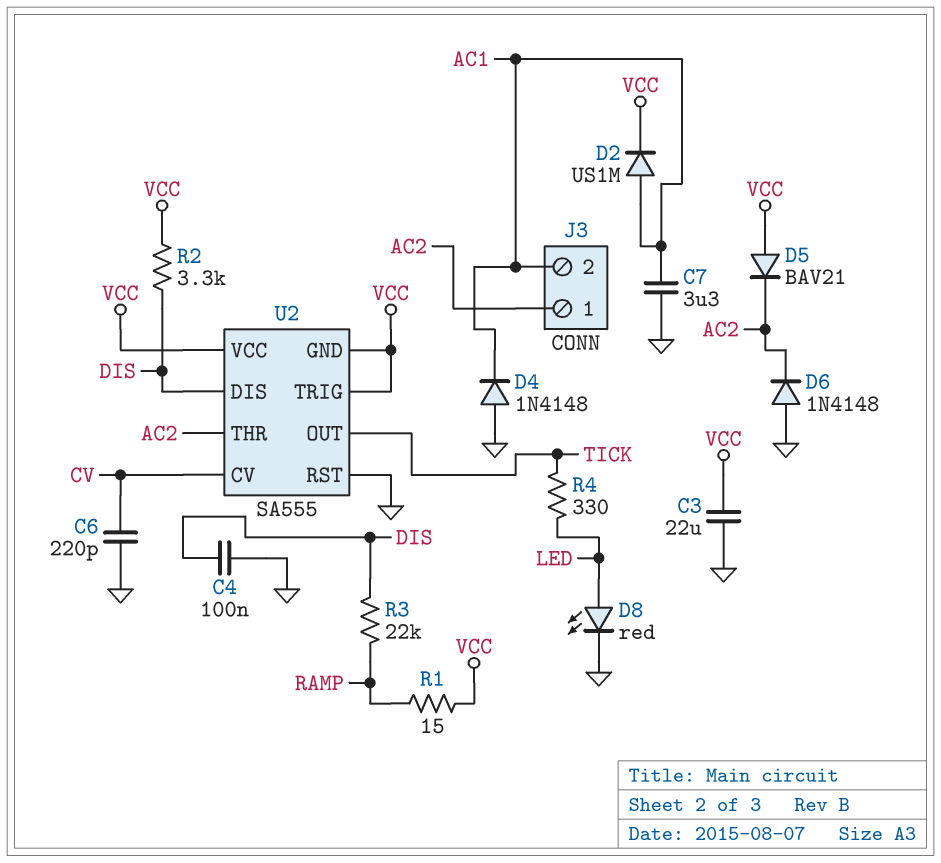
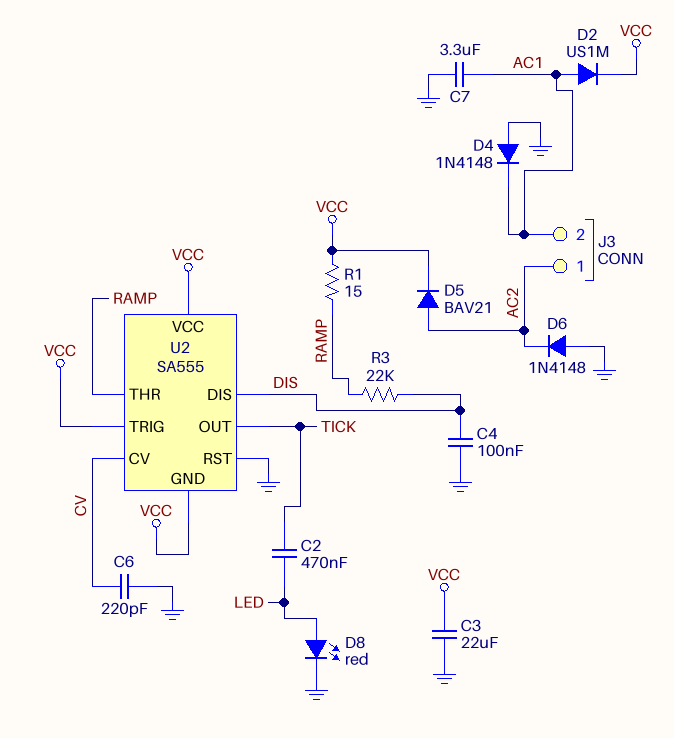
C2: none -> 470nF (LED, TICK)
D5: diode BAV21 (A VCC, K AC2) -> diode BAV21 (A AC2, K VCC)
R2: 3.3k (DIS, VCC) -> none
R4: 330 (LED, TICK) -> none
U2 pin THR: AC2 -> RAMP

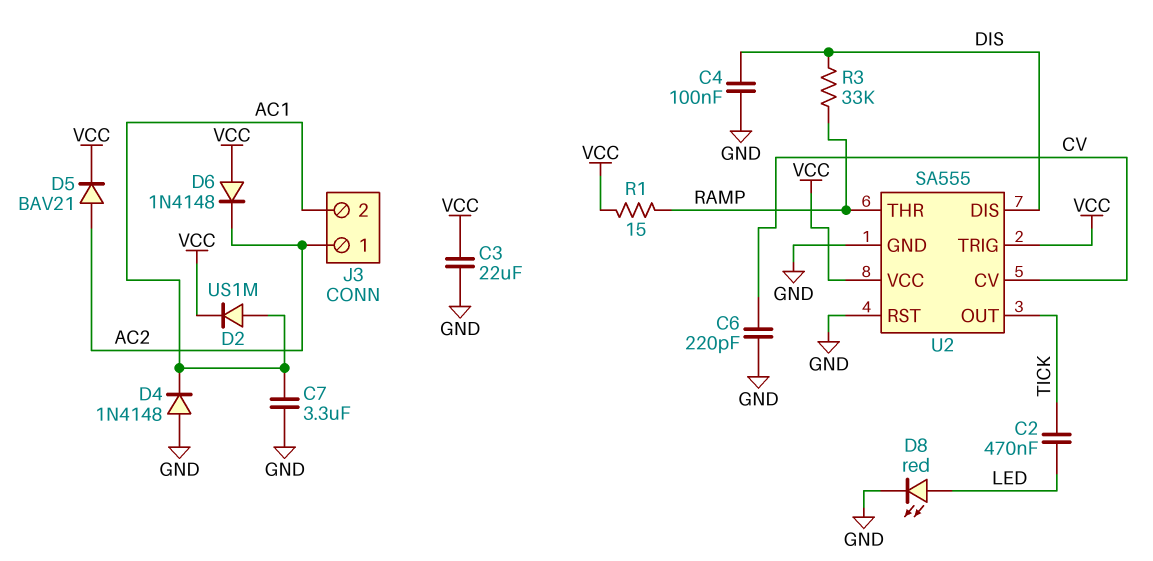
D6: diode 1N4148 (A GND, K AC2) -> diode 1N4148 (A VCC, K AC2)
R3: 22k (DIS, RAMP) -> 33k (DIS, RAMP)
U2 pin GND: VCC -> GND

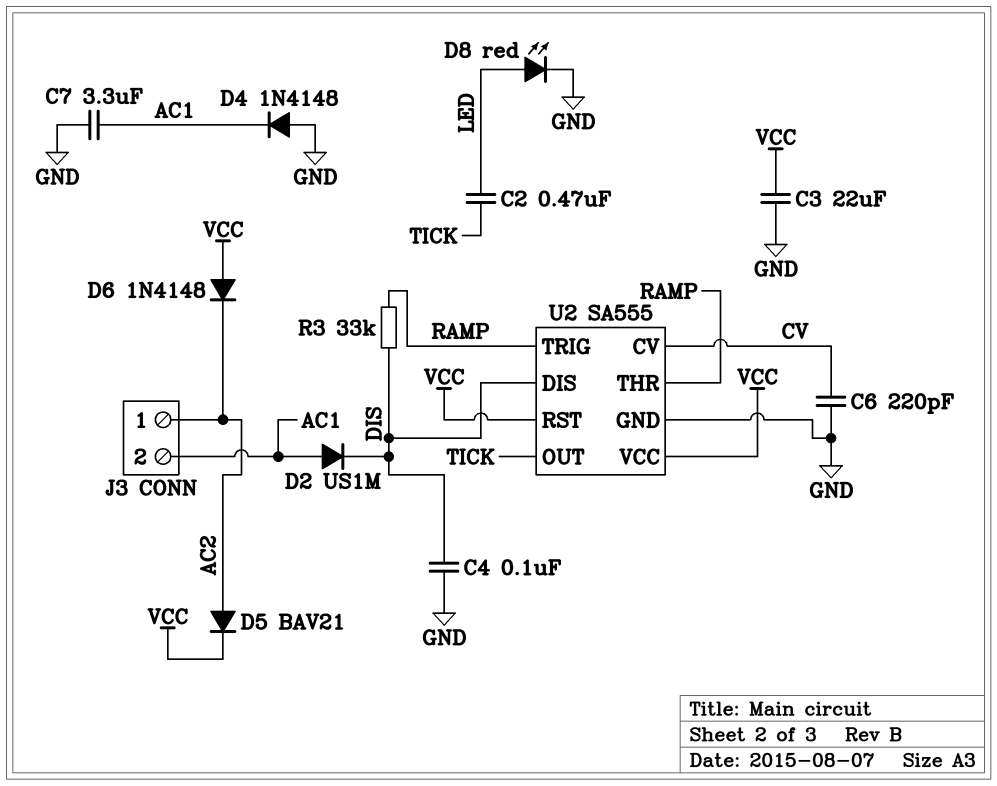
D2: diode US1M (A AC1, K VCC) -> diode US1M (A AC1, K DIS)
R1: 15 (RAMP, VCC) -> none
U2 pin RST: GND -> VCC
U2 pin TRIG: VCC -> RAMP

